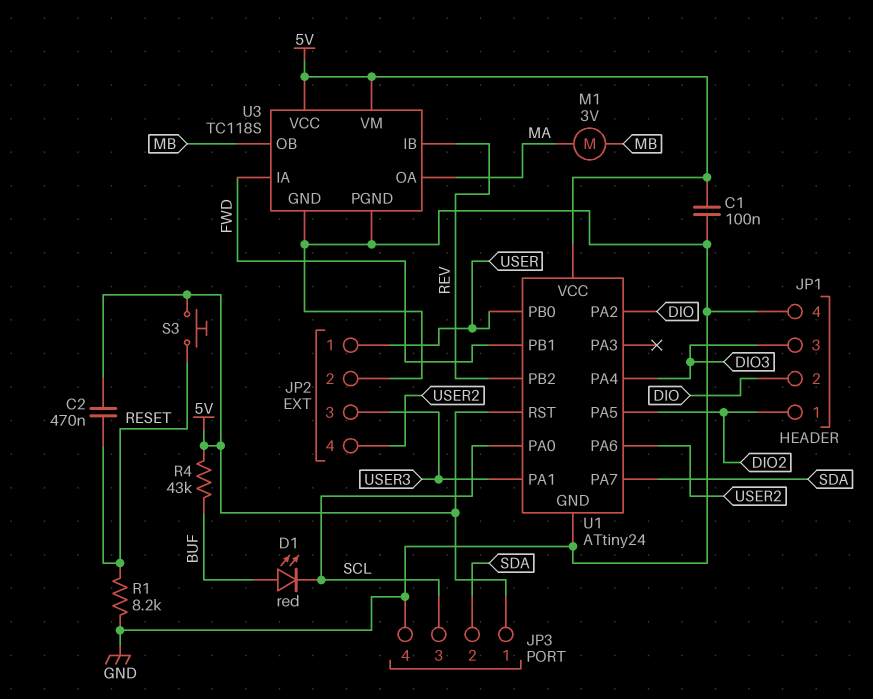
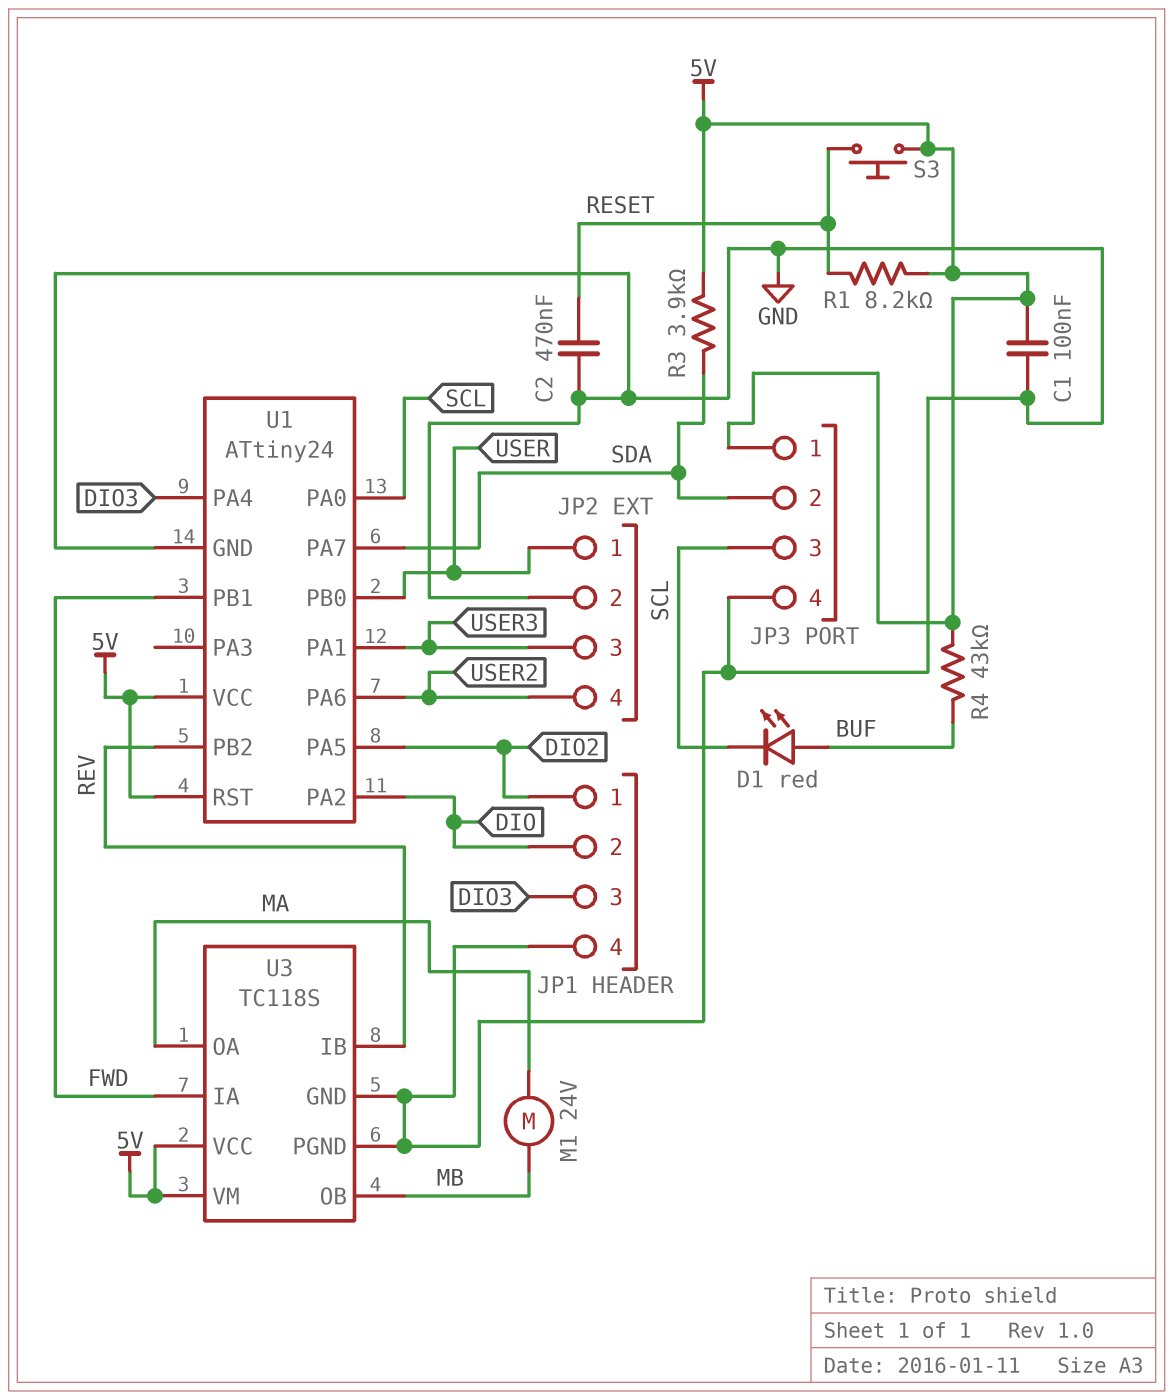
C2: 470nF (5V, RESET) -> 470nF (GND, RESET)
M1: motor 3V (MA, MB) -> motor 24V (MA, MB)
R1: 8.2k (GND, RESET) -> 8.2k (5V, RESET)
R3: none -> 3.9k (5V, SDA)

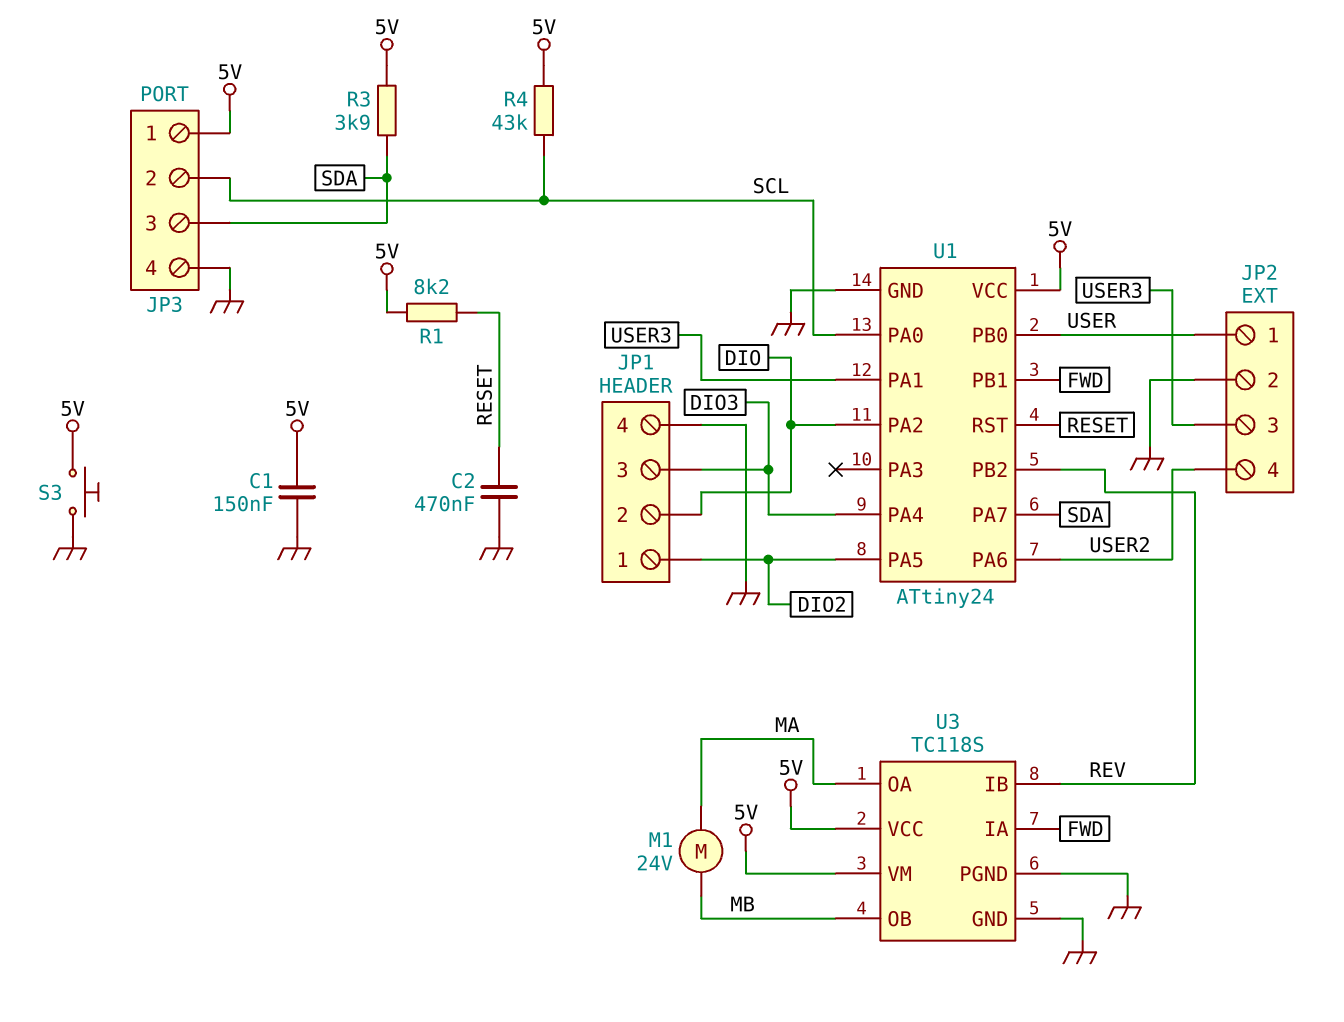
C1: 100nF (5V, GND) -> 150nF (5V, GND)
D1: LED red (A BUF, K SCL) -> none
JP3 pin 2: SDA -> SCL
JP3 pin 3: SCL -> SDA
R4: 43k (5V, BUF) -> 43k (5V, SCL)
S3: button (5V, RESET) -> button (5V, GND)
U1 pin RST: 5V -> RESET

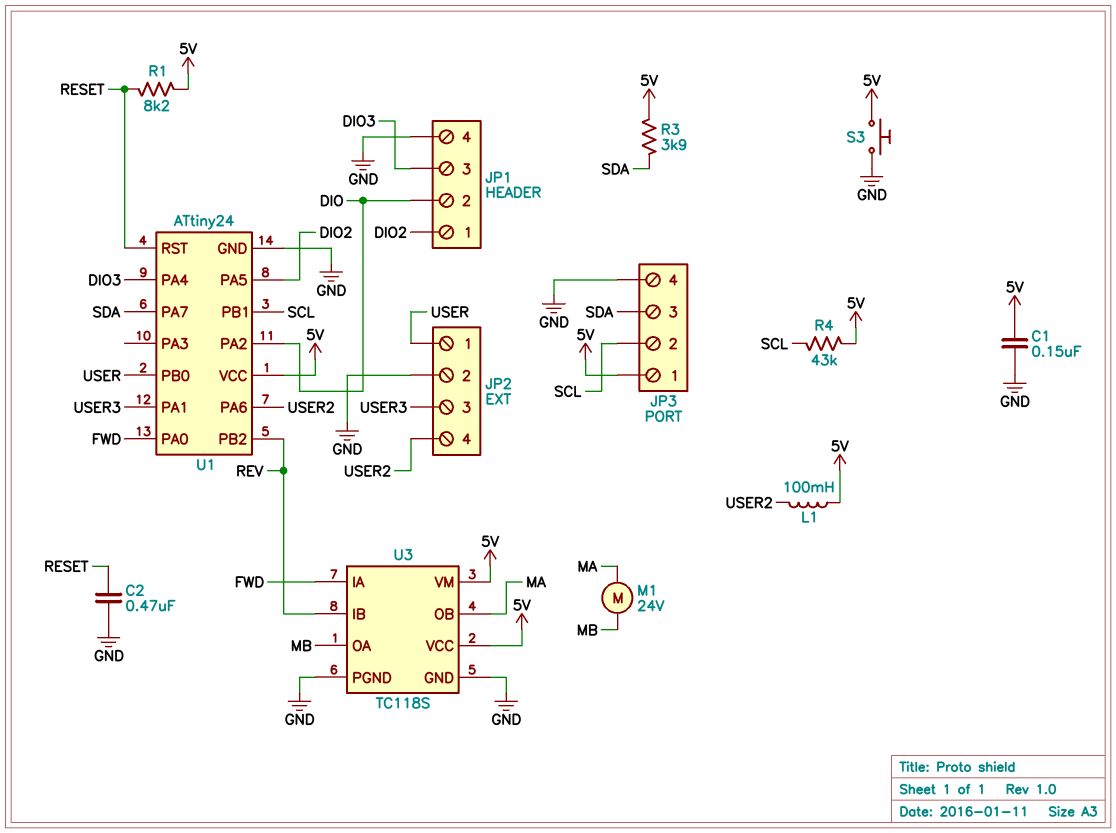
L1: none -> 100mH (5V, USER2)
U1 pin PA0: SCL -> FWD
U1 pin PB1: FWD -> SCL
U3 pin OA: MA -> MB
U3 pin OB: MB -> MA

